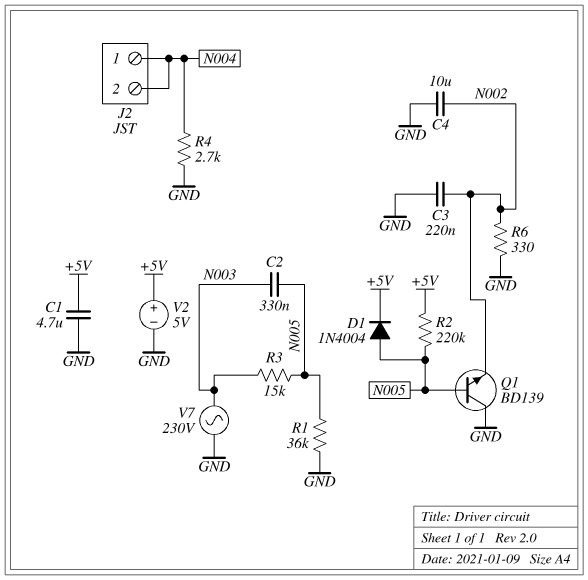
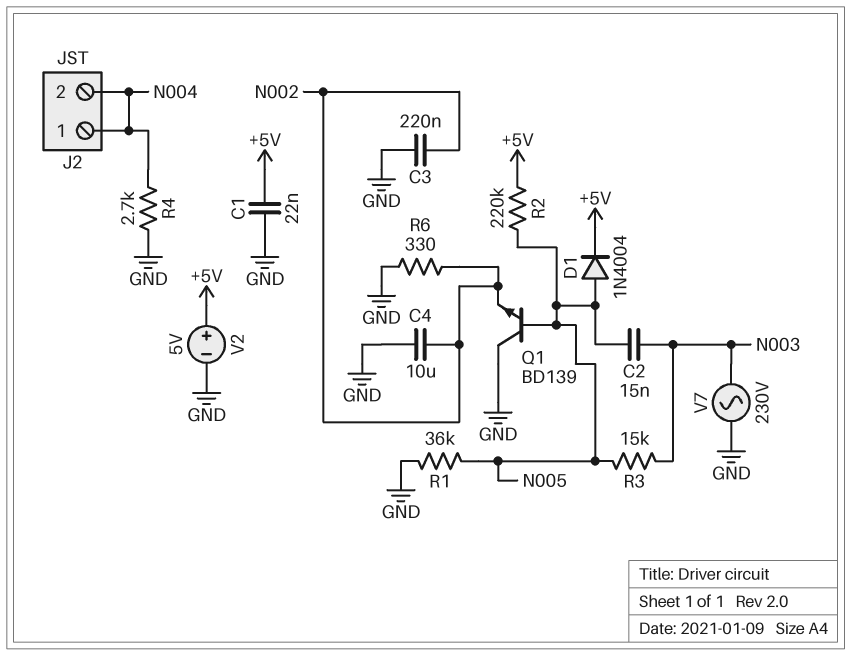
C1: 4.7uF (+5V, GND) -> 22nF (+5V, GND)
C2: 330nF (N003, N005) -> 15nF (N003, N005)

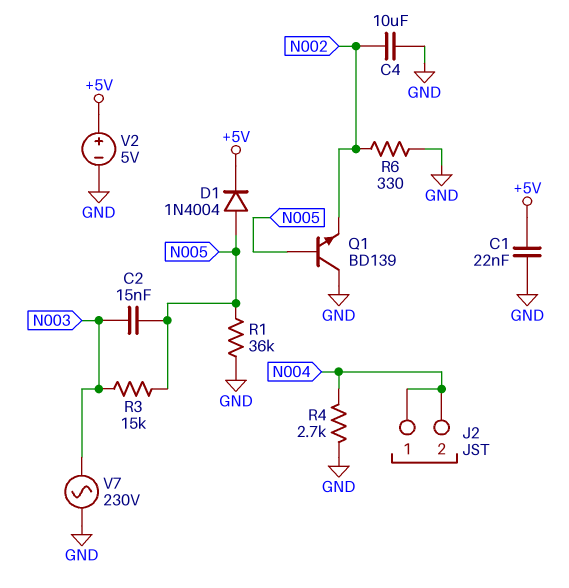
C3: 220nF (GND, N002) -> none
R2: 220k (+5V, N005) -> none

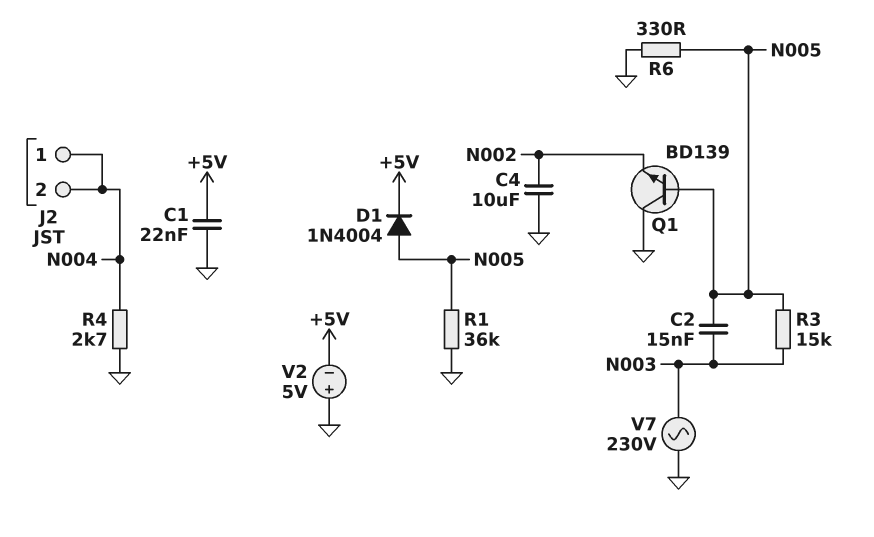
R6: 330 (GND, N002) -> 330 (GND, N005)
V2: 5V (plus +5V, minus GND) -> 5V (plus GND, minus +5V)

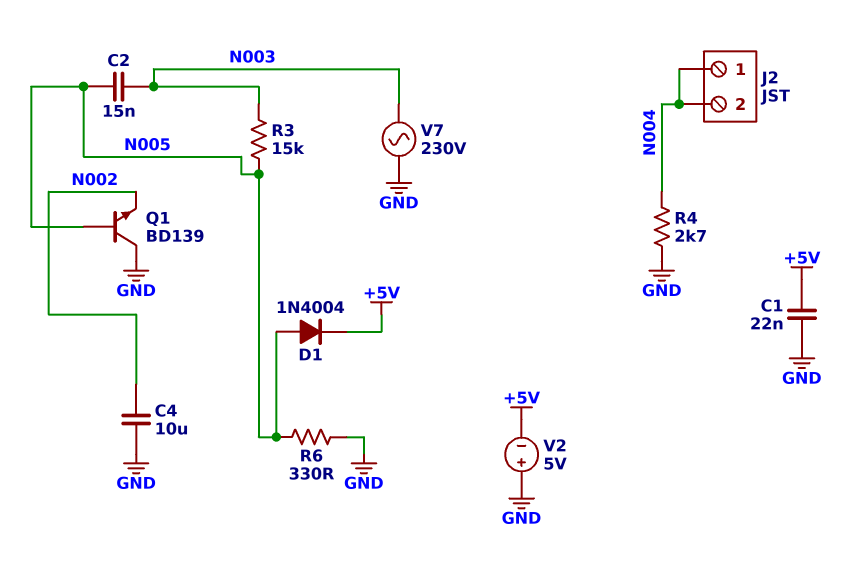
R1: 36k (GND, N005) -> none

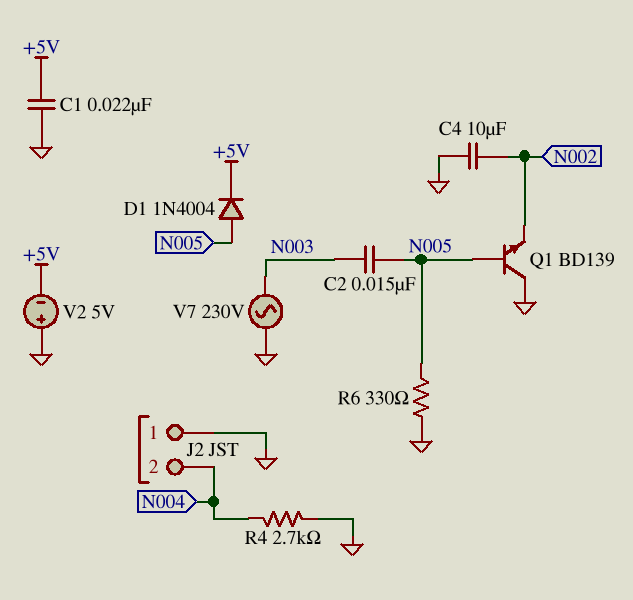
J2 pin 1: N004 -> GND
R3: 15k (N003, N005) -> none

